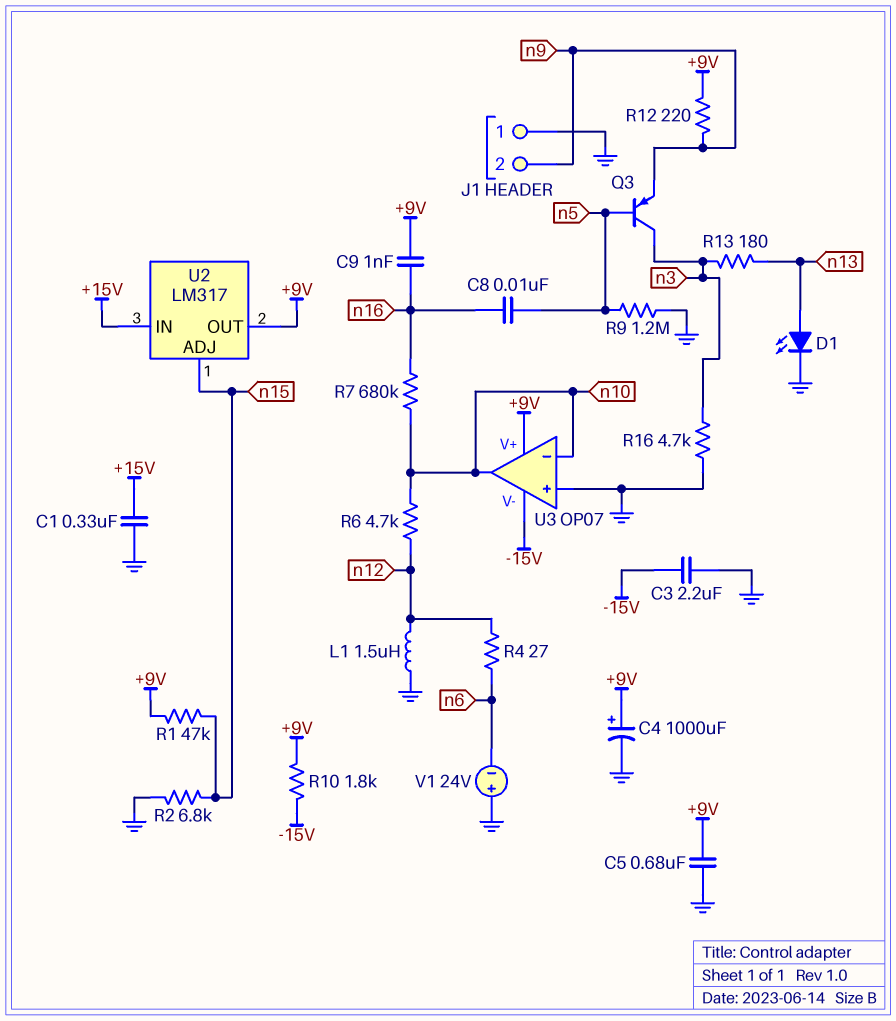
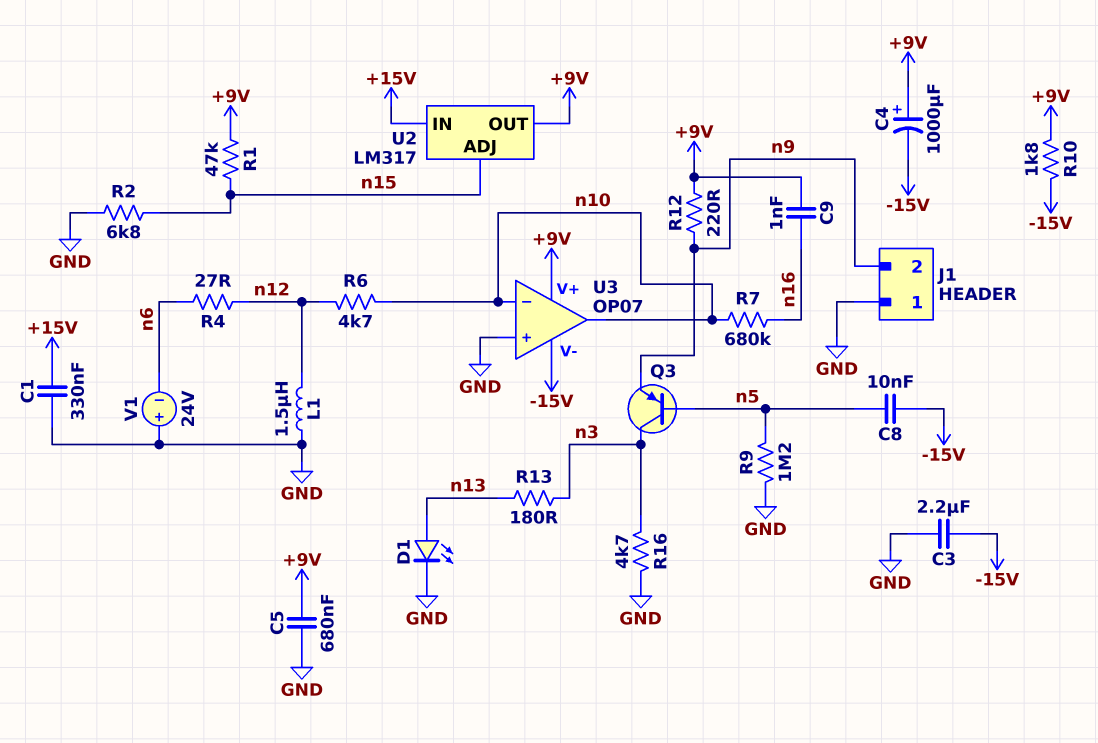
C4: 1000uF (plus +9V, minus GND) -> 1000uF (plus +9V, minus -15V)
C8: 10nF (n5, n16) -> 10nF (-15V, n5)

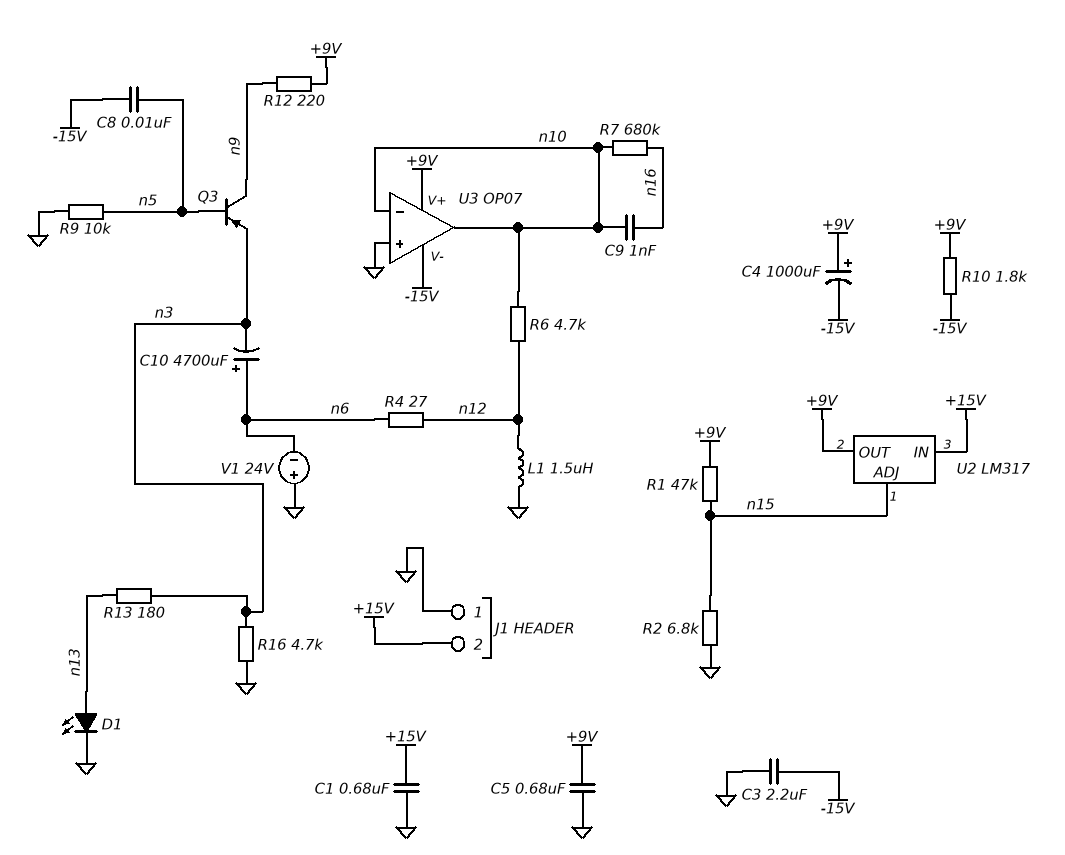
C1: 330nF (+15V, GND) -> 680nF (+15V, GND)
C9: 1nF (+9V, n16) -> 1nF (n10, n16)
C10: none -> 4700uF (plus n6, minus n3)
J1 pin 2: n9 -> +15V
Q3: PNP (B n5, C n3, E n9) -> PNP (B n5, C n9, E n3)
R9: 1.2M (GND, n5) -> 10k (GND, n5)

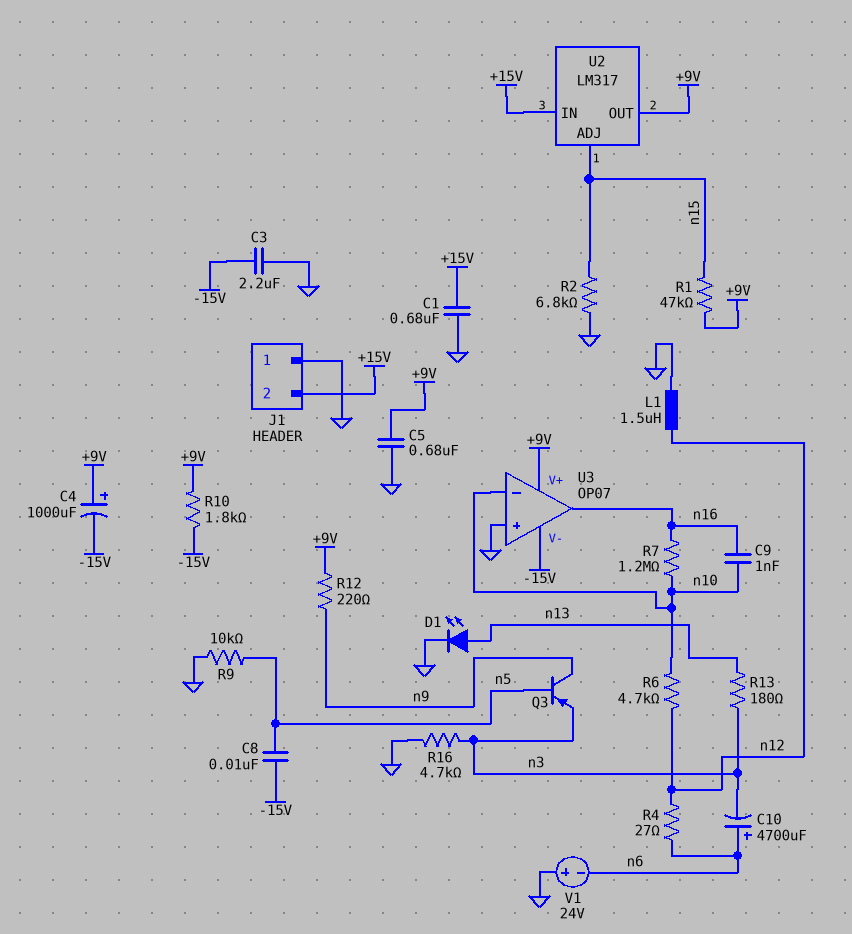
R7: 680k (n10, n16) -> 1.2M (n10, n16)
U3 pin out: n10 -> n16

